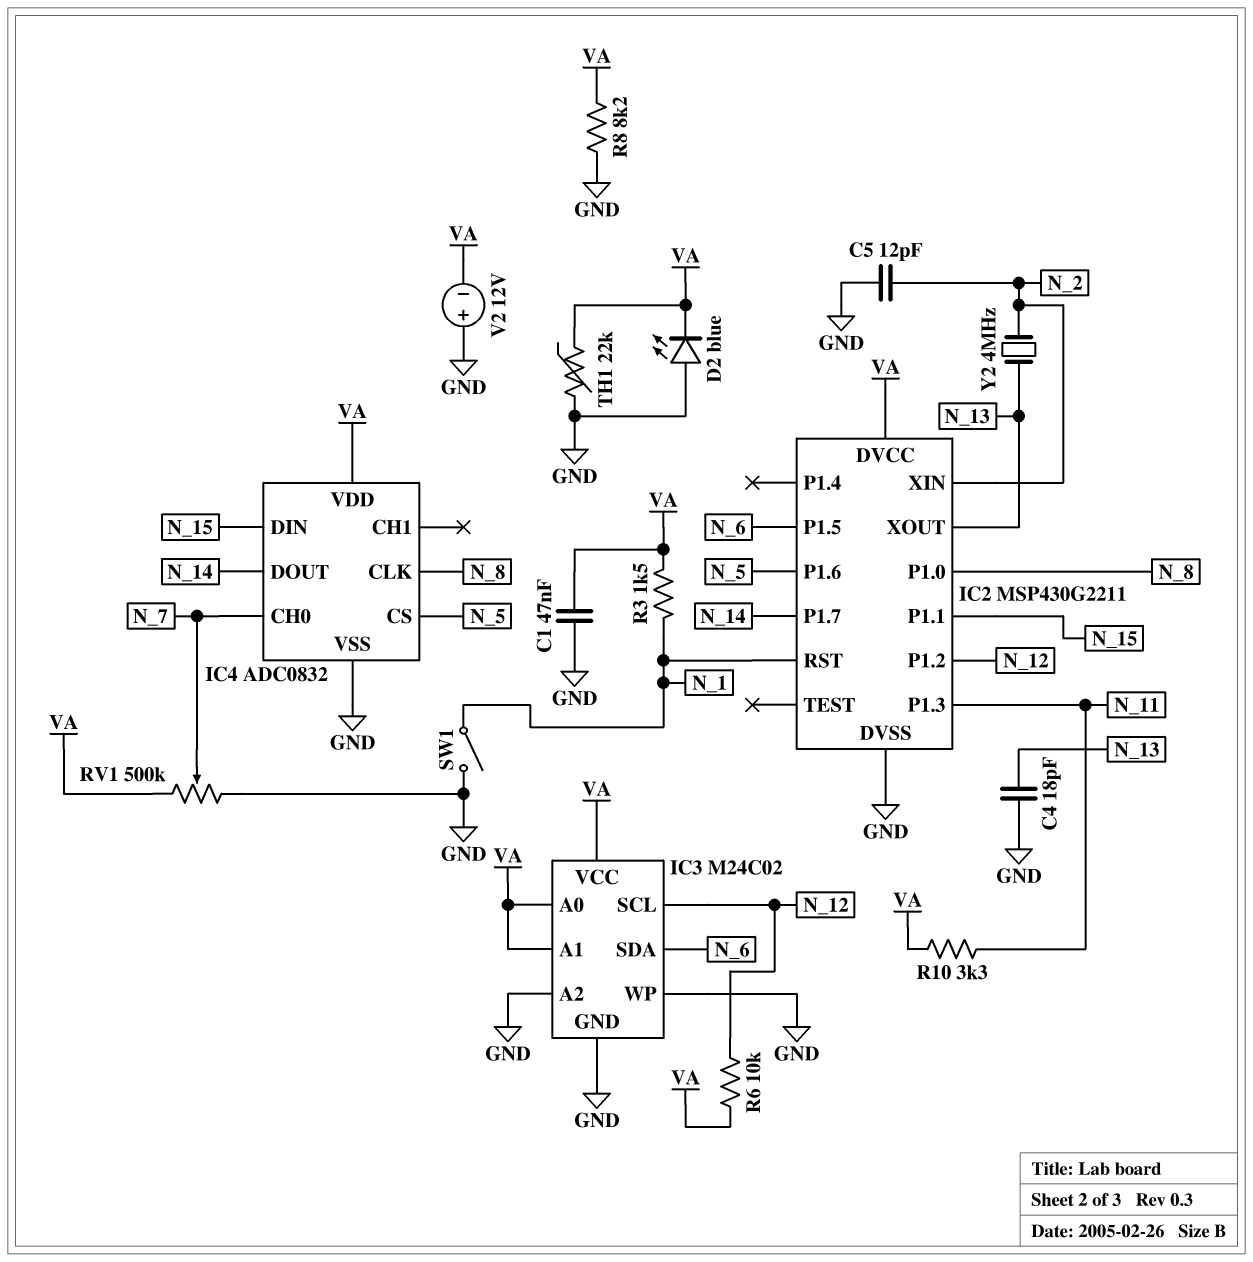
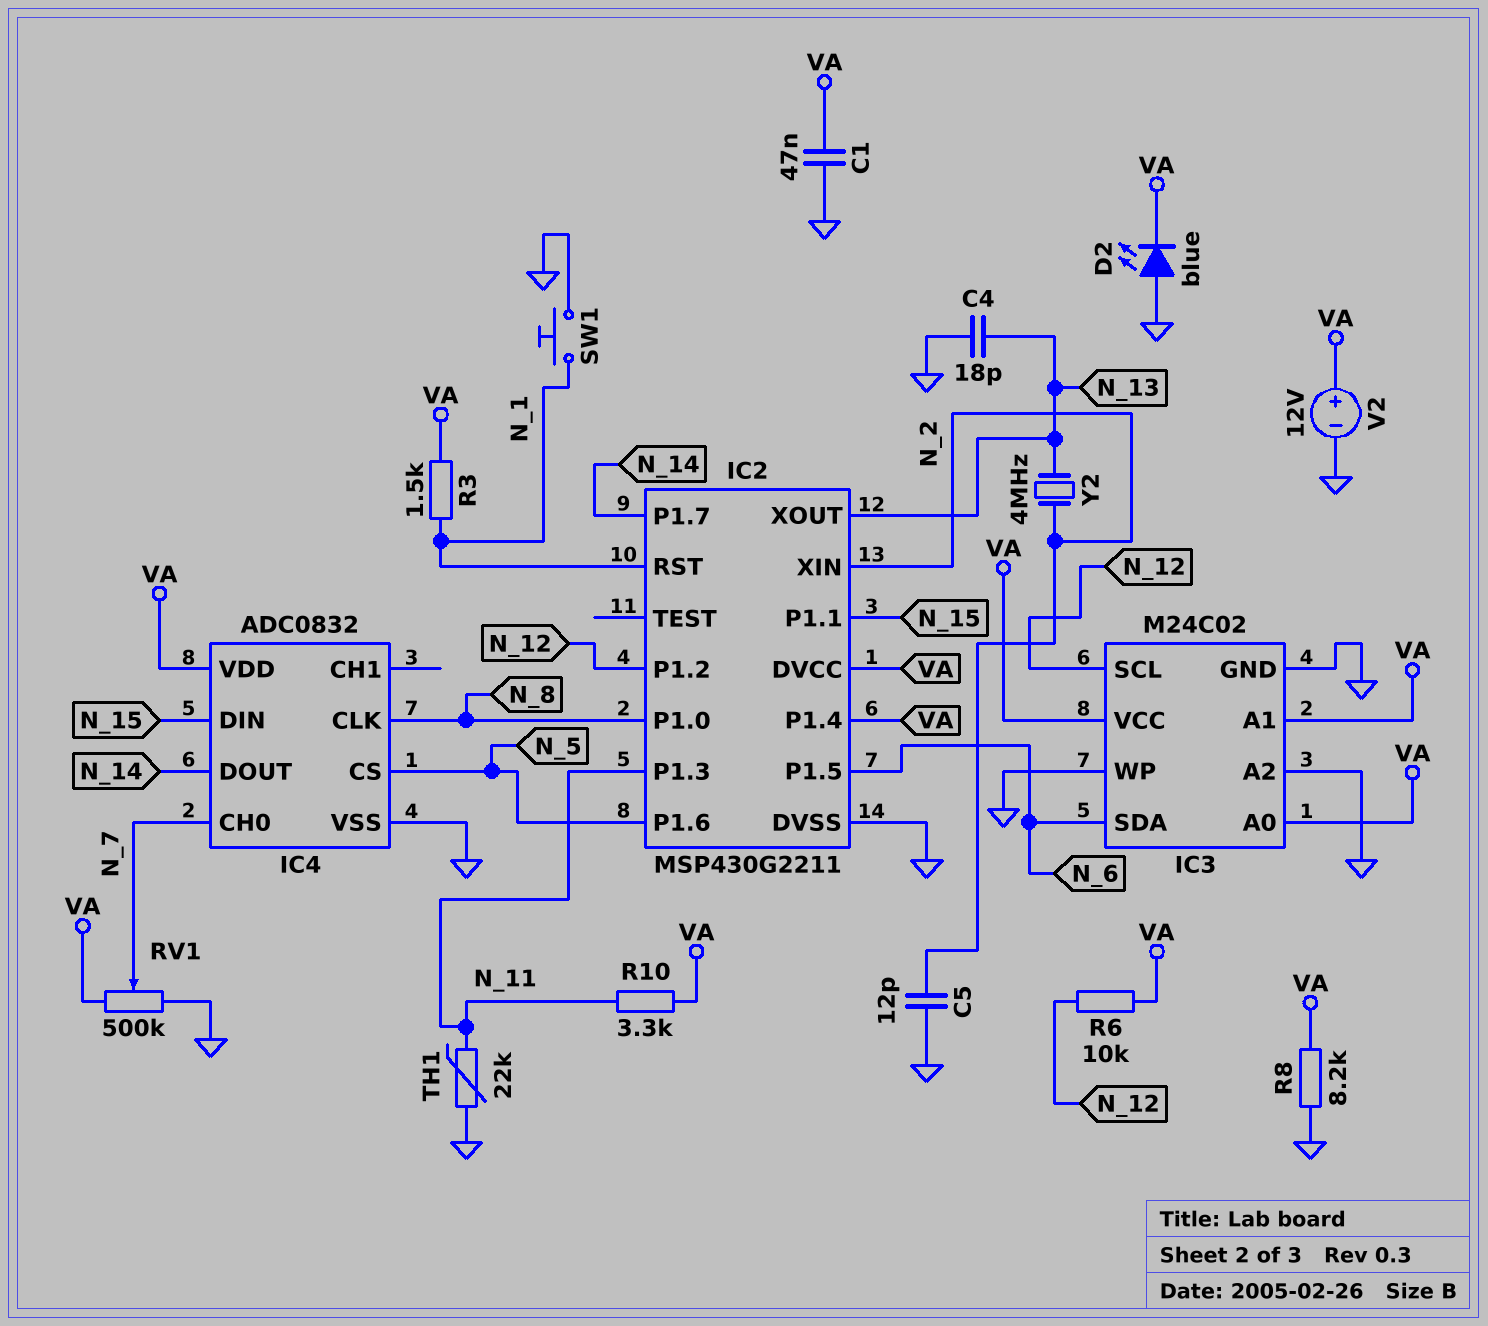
IC2 pin P1.4: none -> VA
SW1: switch (GND, N_1) -> button (GND, N_1)
TH1: 22k (GND, VA) -> 22k (GND, N_11)
V2: 12V (plus GND, minus VA) -> 12V (plus VA, minus GND)

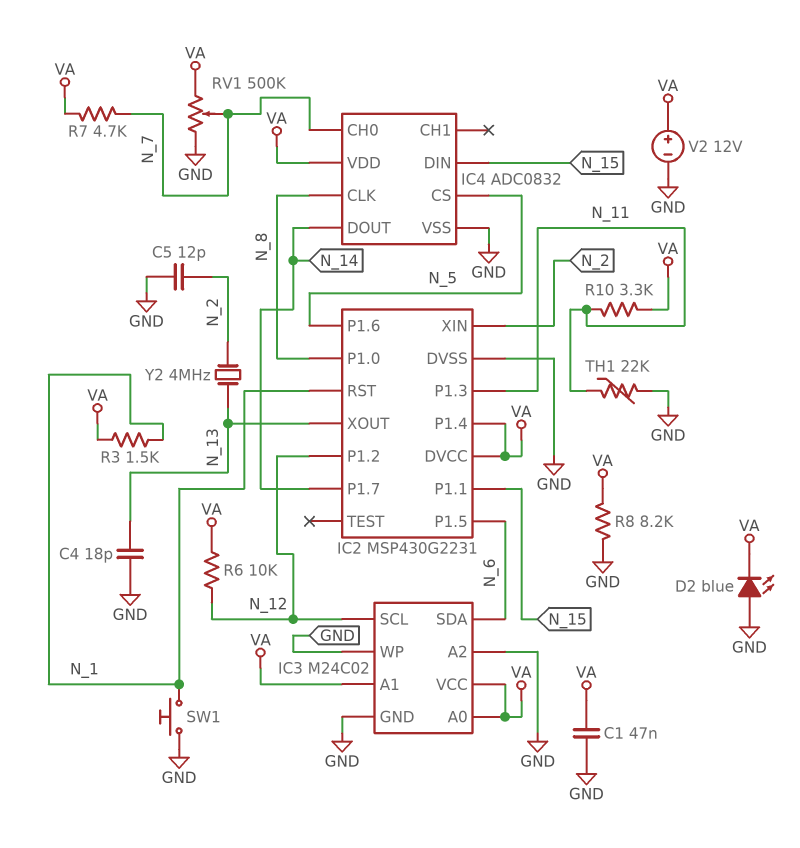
IC2: MSP430G2211 -> MSP430G2231
R7: none -> 4.7k (N_7, VA)

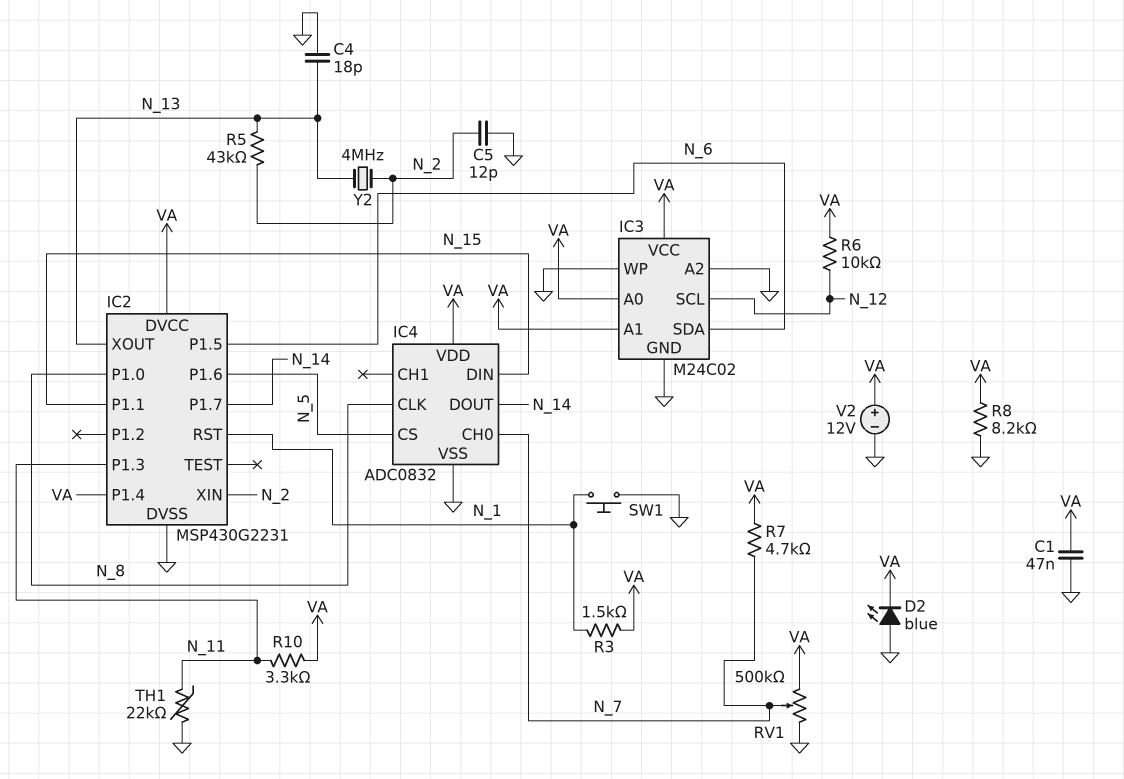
IC2 pin P1.2: N_12 -> none
R5: none -> 43k (N_2, N_13)

